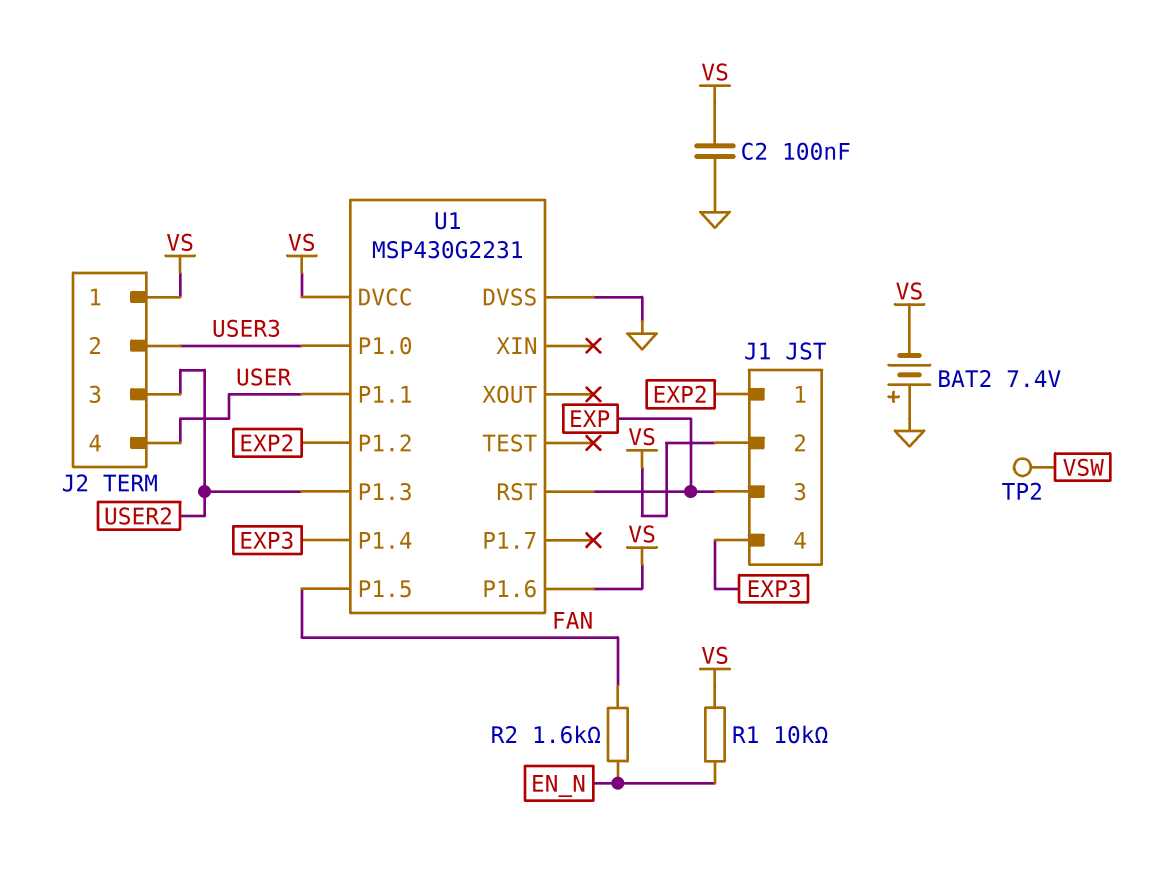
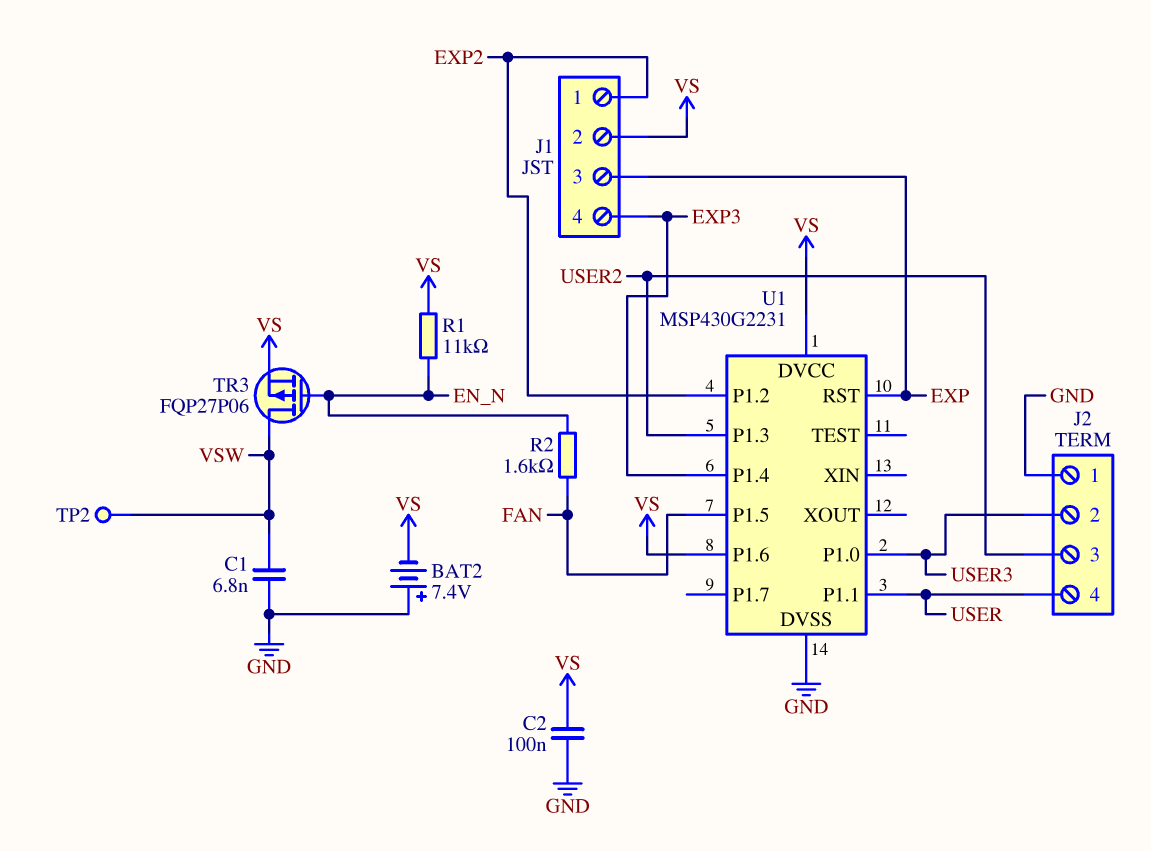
C1: none -> 6.8nF (GND, VSW)
J2 pin 1: VS -> GND
R1: 10k (EN_N, VS) -> 11k (EN_N, VS)
TR3: none -> PMOS FQP27P06 (G EN_N, D VSW, S VS)

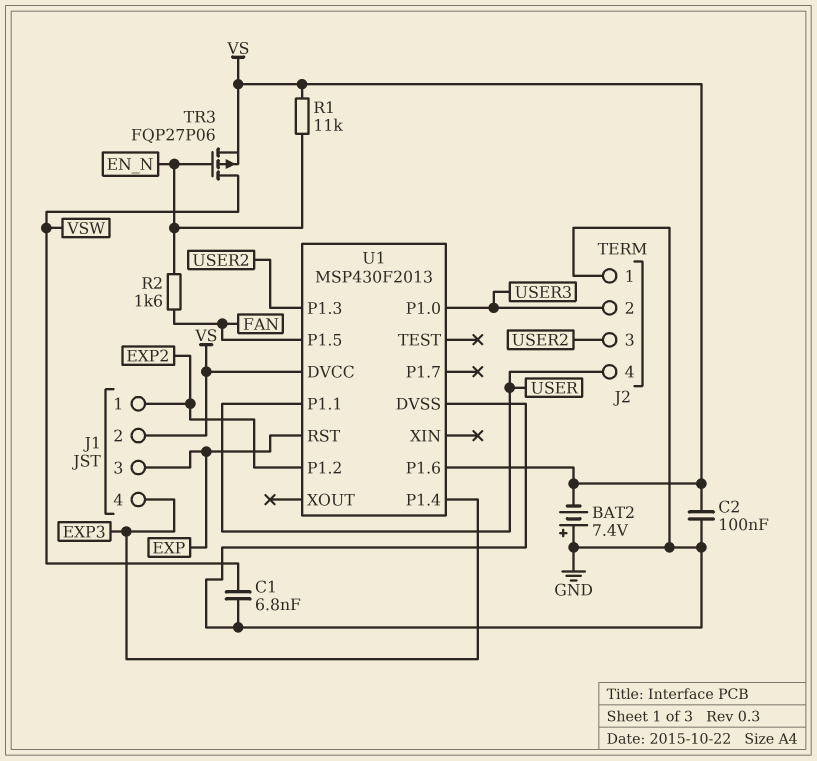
TP2: test point (VSW) -> none
U1: MSP430G2231 -> MSP430F2013

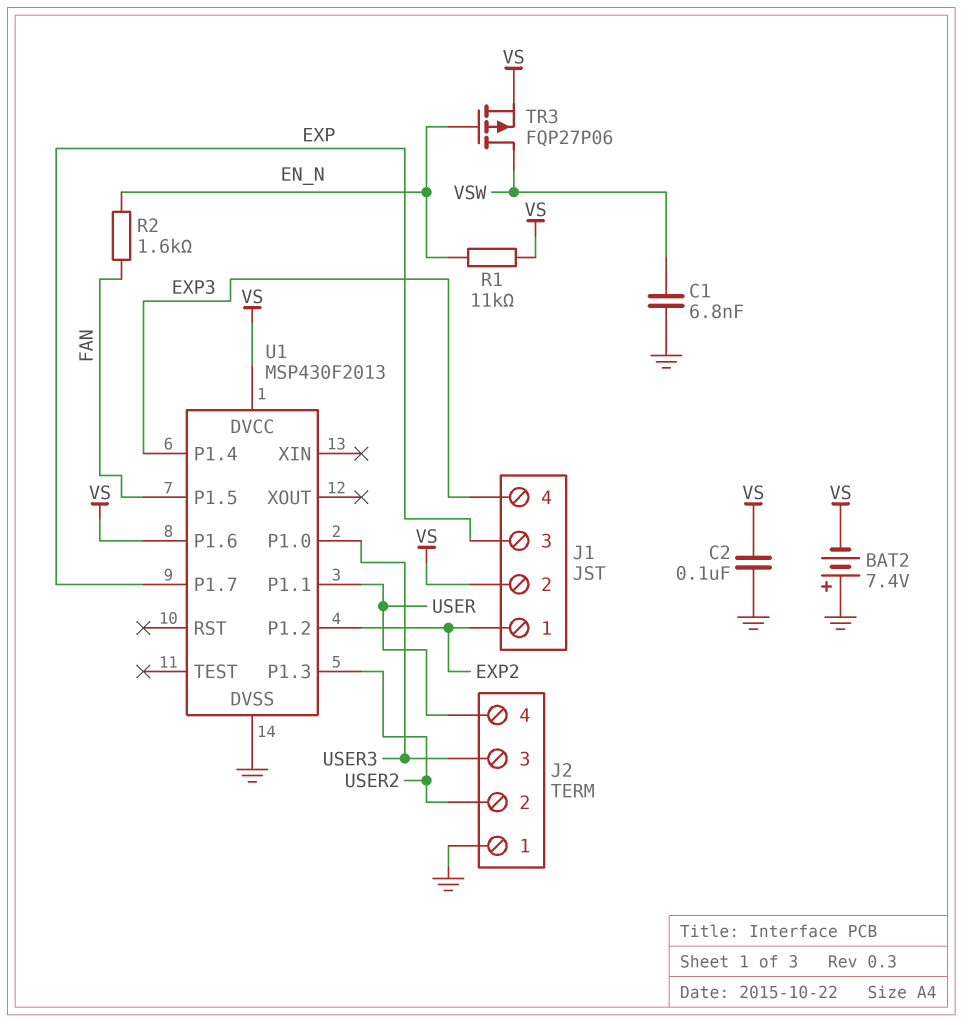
J2 pin 2: USER3 -> USER2
J2 pin 3: USER2 -> USER3
U1 pin P1.7: none -> EXP
U1 pin RST: EXP -> none

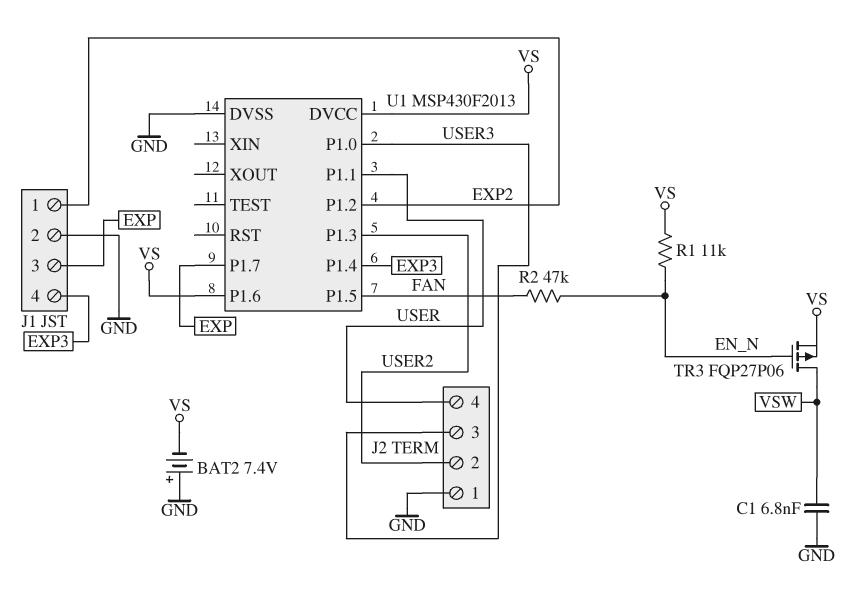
C2: 100nF (GND, VS) -> none
J1 pin 2: VS -> GND
R2: 1.6k (EN_N, FAN) -> 47k (EN_N, FAN)

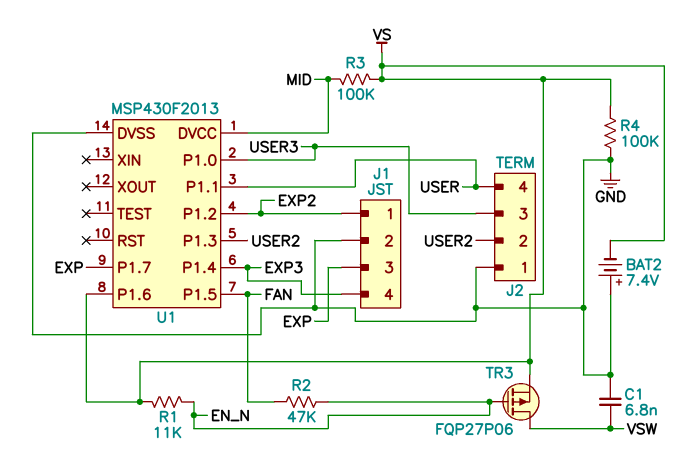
R3: none -> 100k (MID, VS)
R4: none -> 100k (GND, VS)
U1 pin DVCC: VS -> MID

